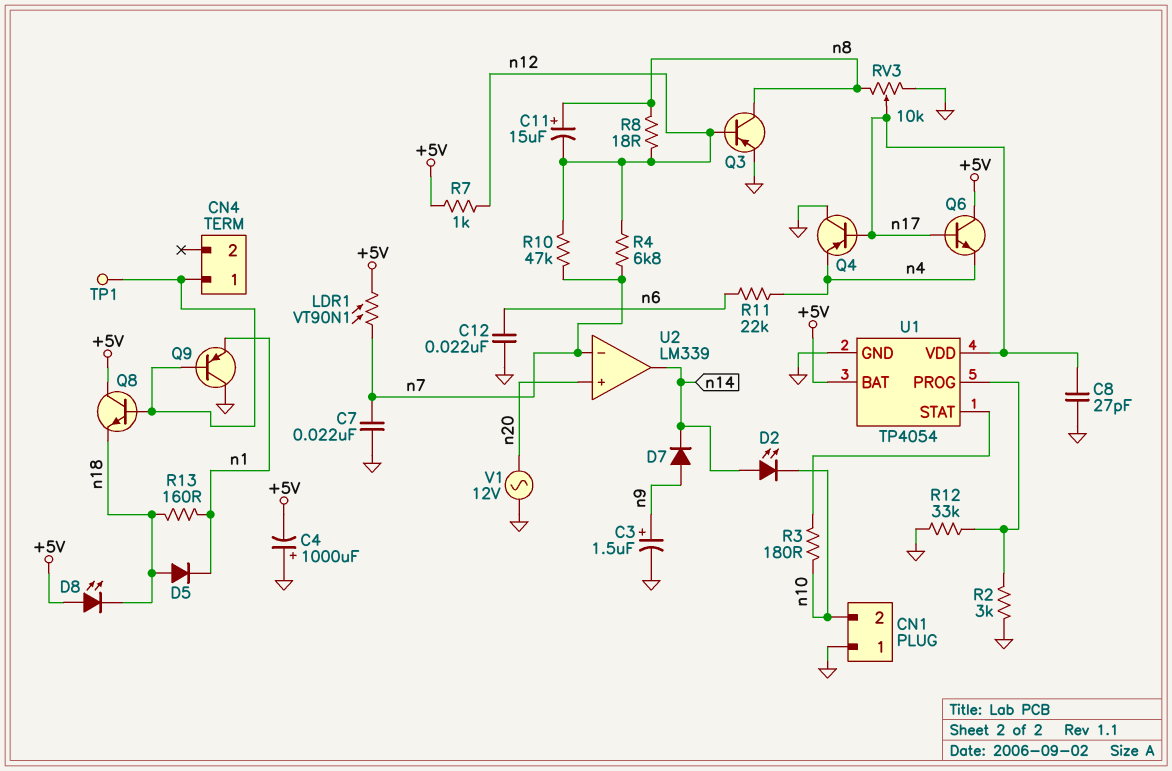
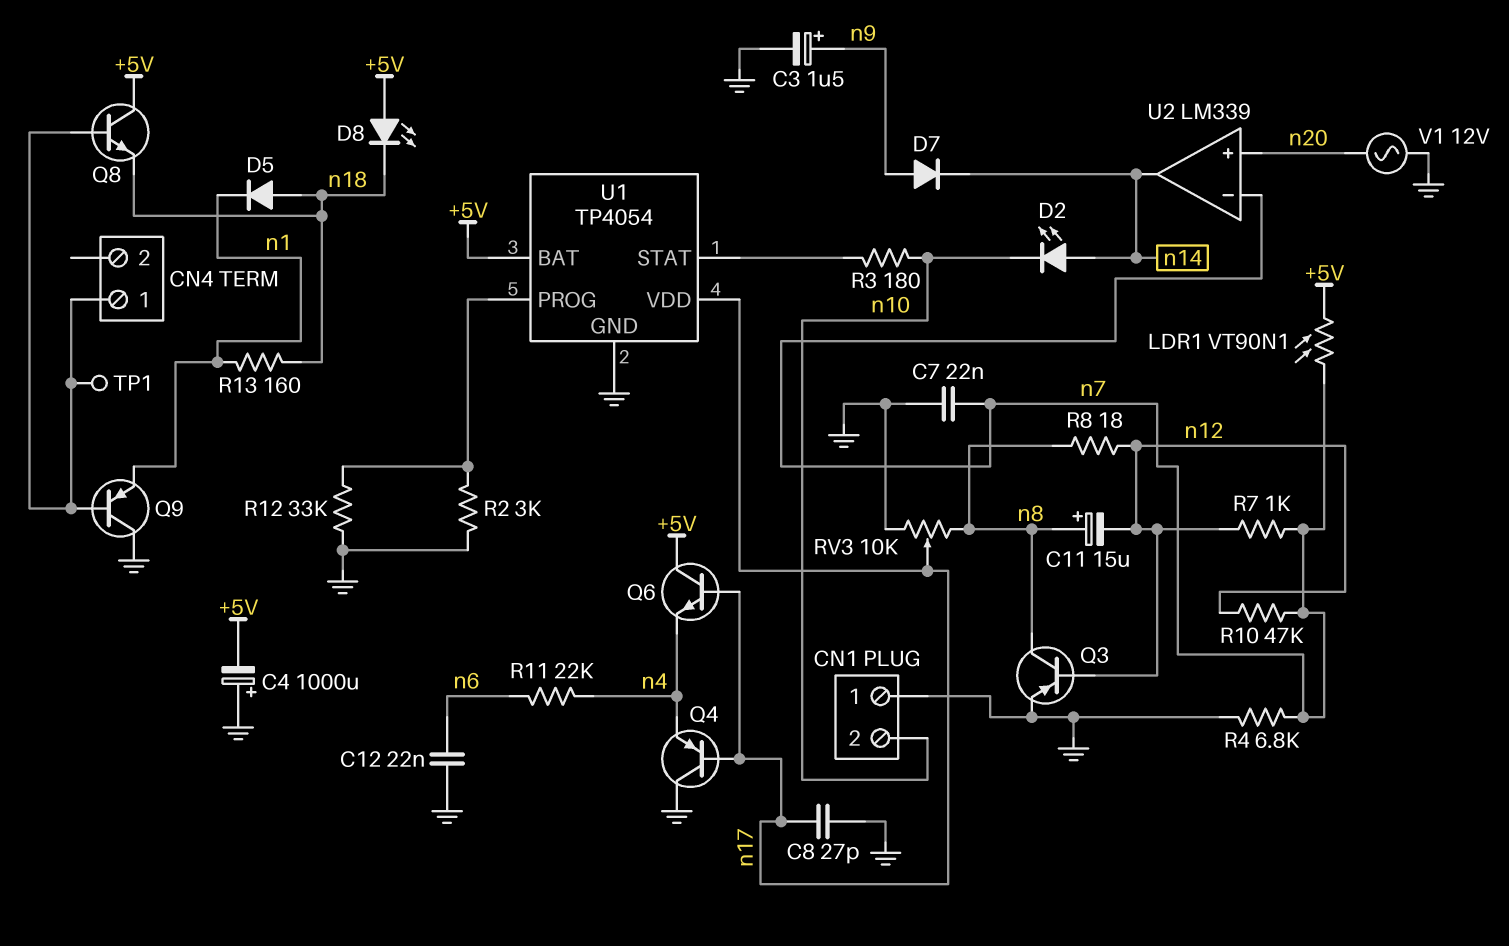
R4: 6.8k (n7, n12) -> 6.8k (GND, n7)
R7: 1k (+5V, n12) -> 1k (n7, n12)

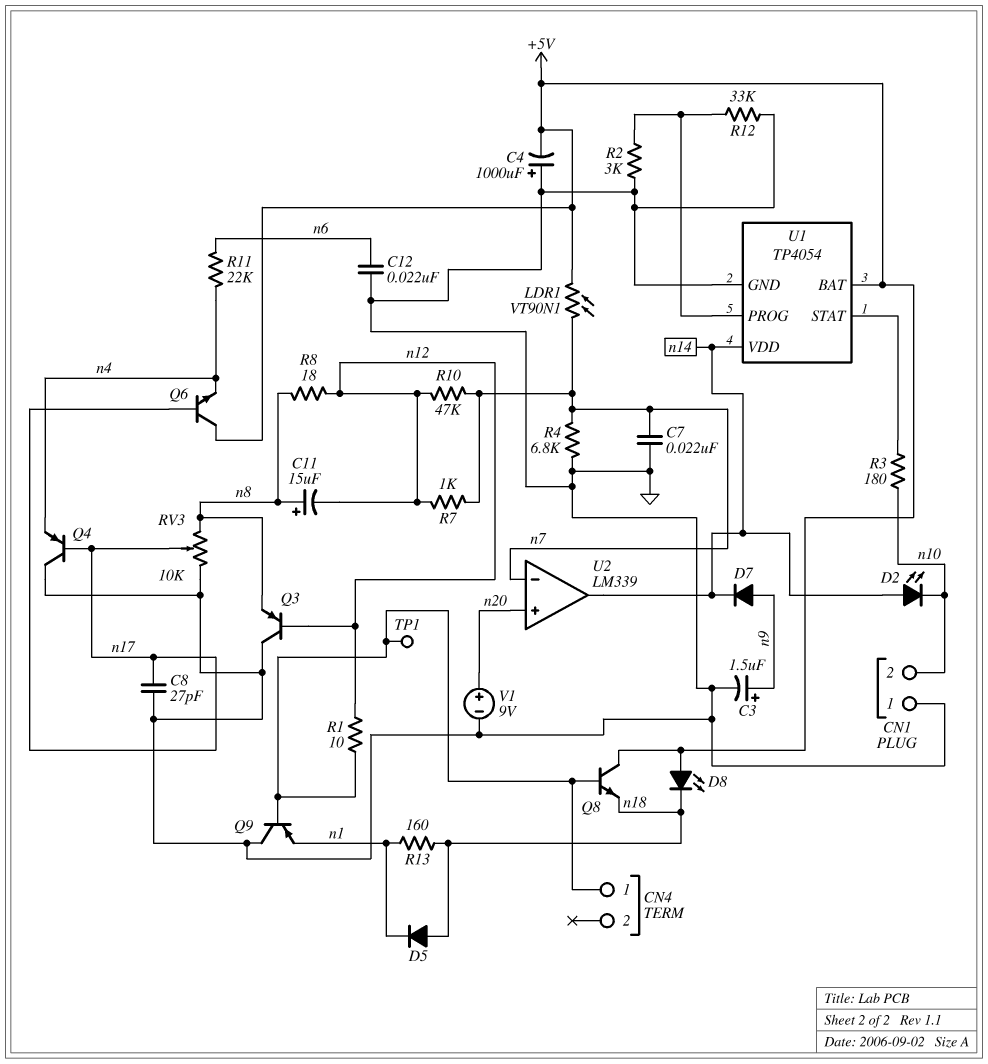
Q3: PNP (B n12, C n8, E GND) -> PNP (B n12, C GND, E n8)
R1: none -> 10 (CN4/1, n12)
U1 pin VDD: n17 -> n14
V1: AC 12V (GND, n20) -> 9V (plus n20, minus GND)

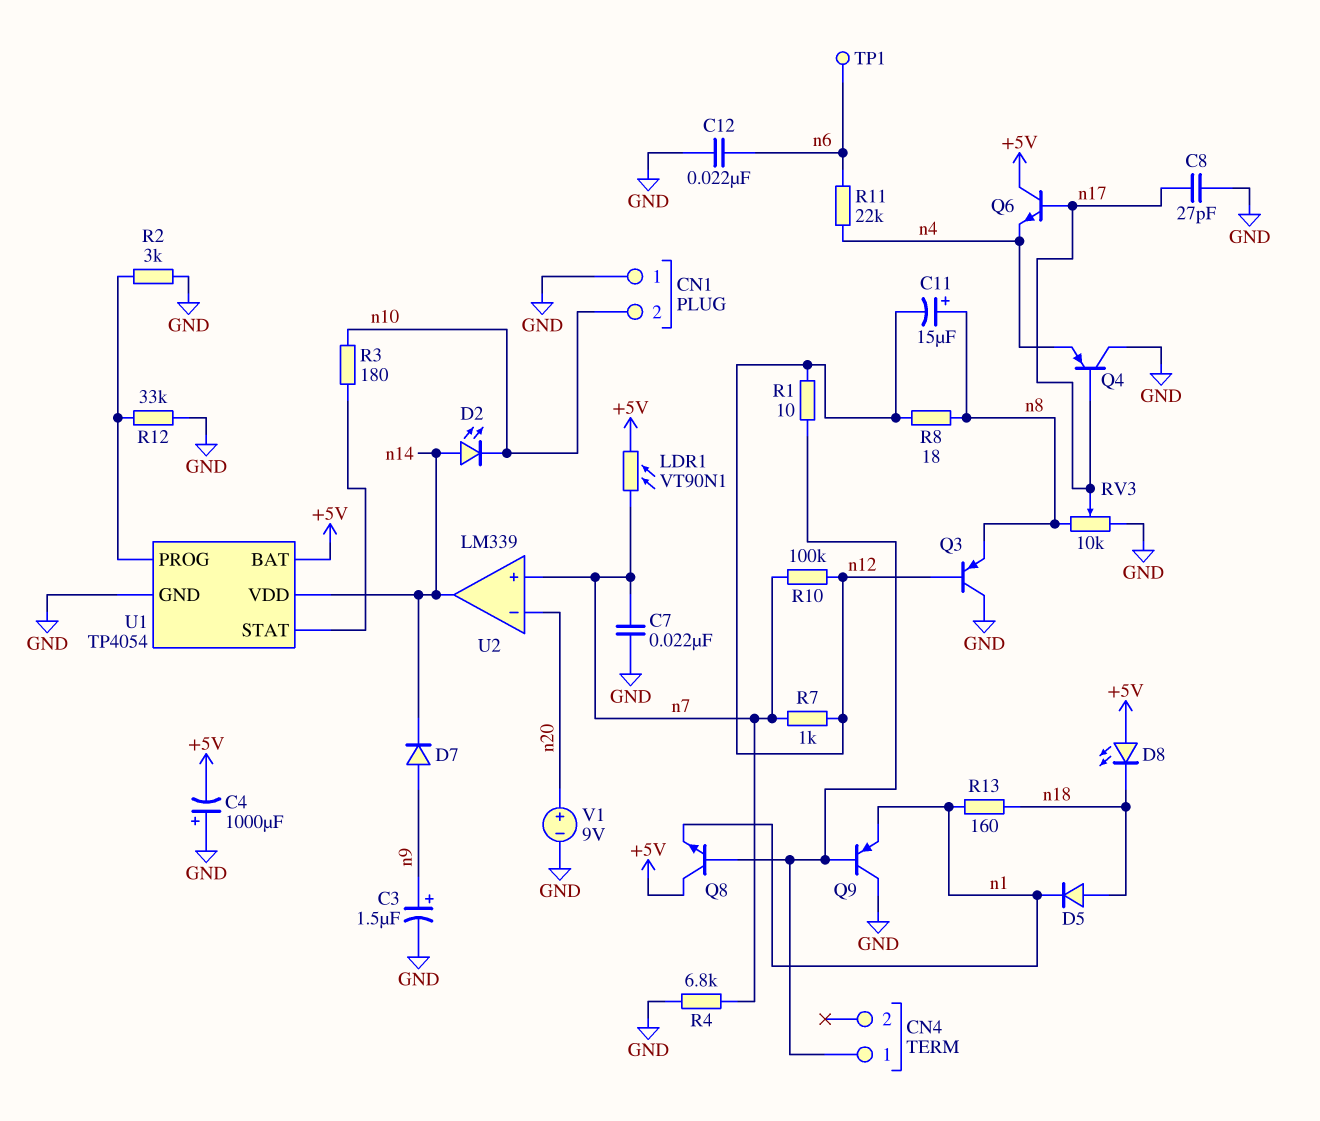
Q8: NPN (B CN4/1, C +5V, E n18) -> NPN (B CN4/1, C +5V, E n1)
R10: 47k (n7, n12) -> 100k (n7, n12)
TP1: test point (CN4/1) -> test point (n6)
U2 pin in+: n20 -> n7
U2 pin in-: n7 -> n20

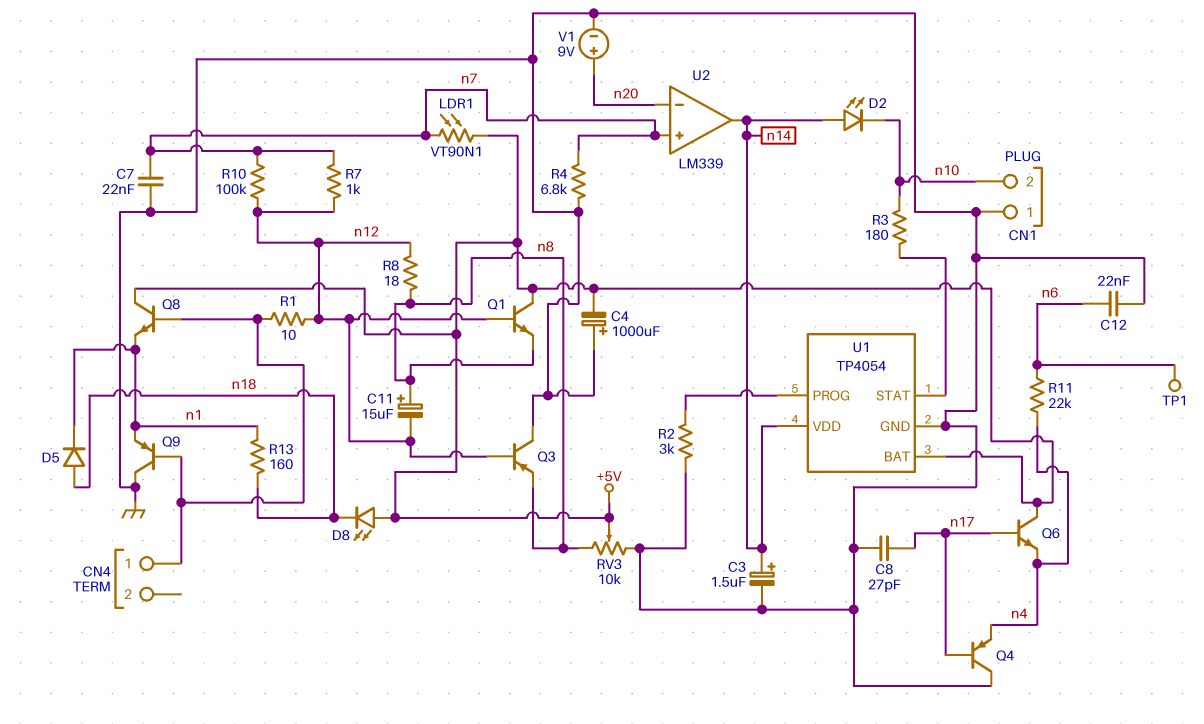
C3: 1.5uF (plus n9, minus GND) -> 1.5uF (plus n14, minus GND)
D7: diode (A n9, K n14) -> none
Q1: none -> NPN (B n12, C +5V, E n8)
R12: 33k (GND, U1/PROG) -> none
RV3: 10k (GND, n8, wiper n17) -> 10k (GND, n8, wiper +5V)

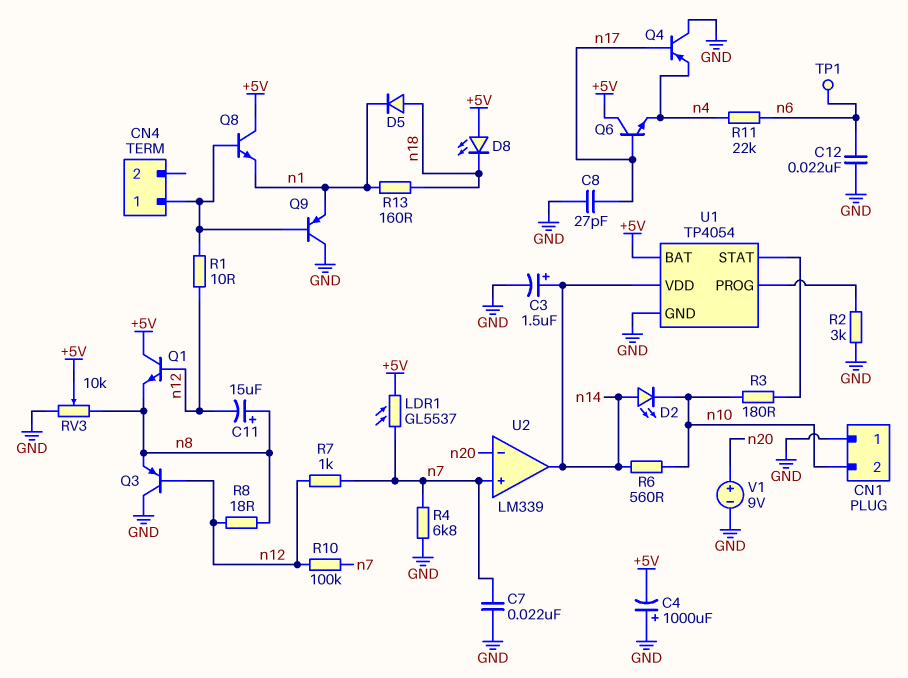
LDR1: VT90N1 (+5V, n7) -> GL5537 (+5V, n7)
R6: none -> 560 (n10, n14)

